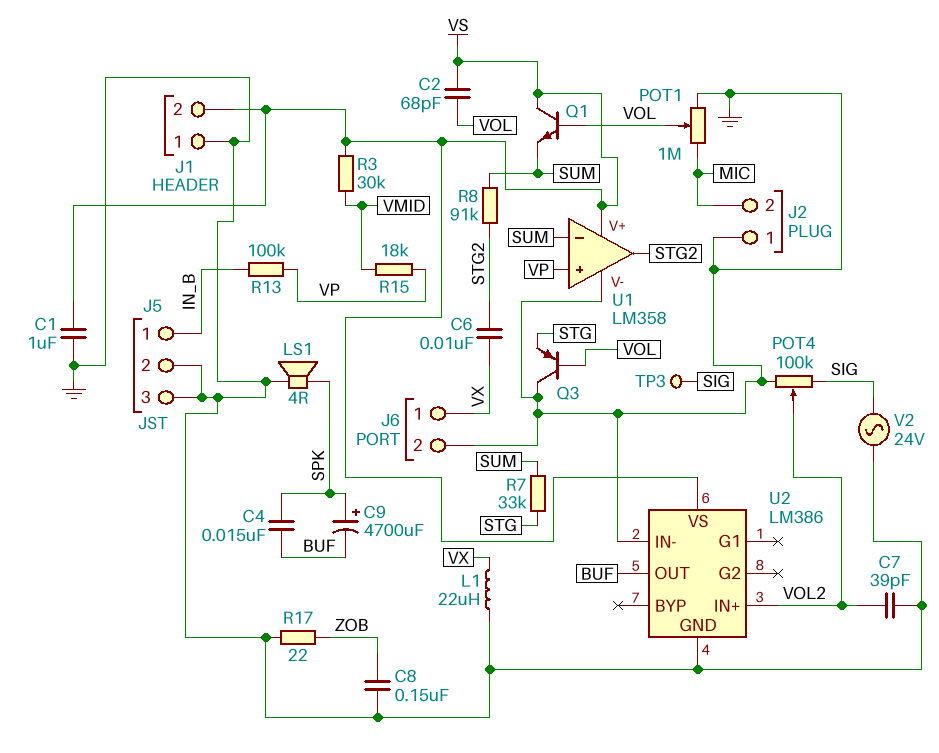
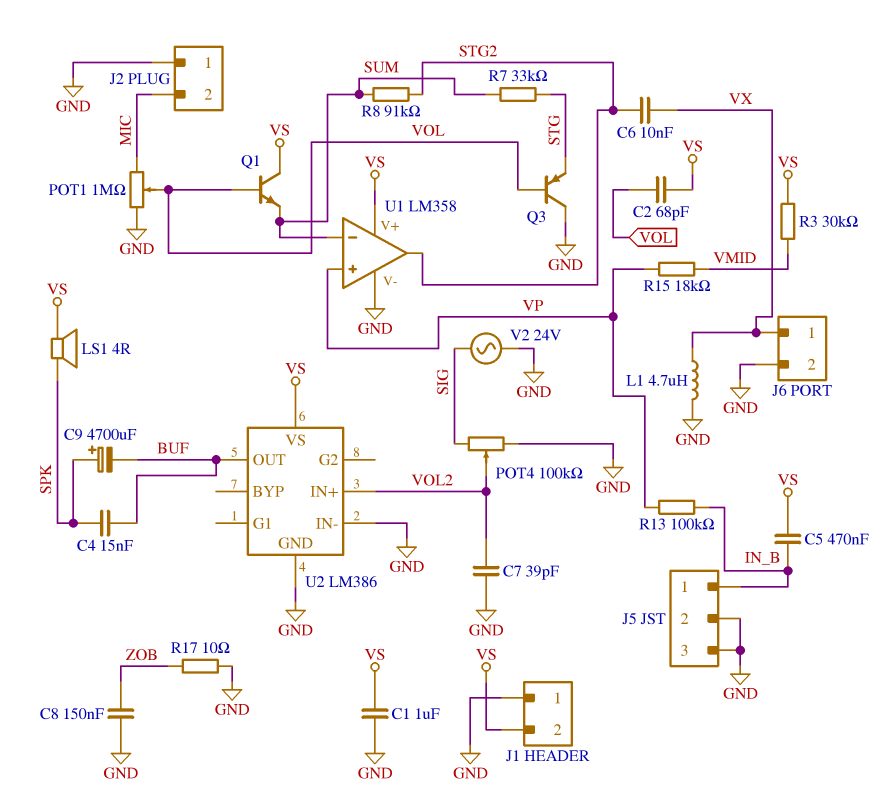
C5: none -> 470nF (IN_B, VS)
L1: 22uH (GND, VX) -> 4.7uH (GND, VX)
LS1: speaker 4R (GND, SPK) -> speaker 4R (SPK, VS)
R17: 22 (GND, ZOB) -> 10 (GND, ZOB)
TP3: test point (SIG) -> none

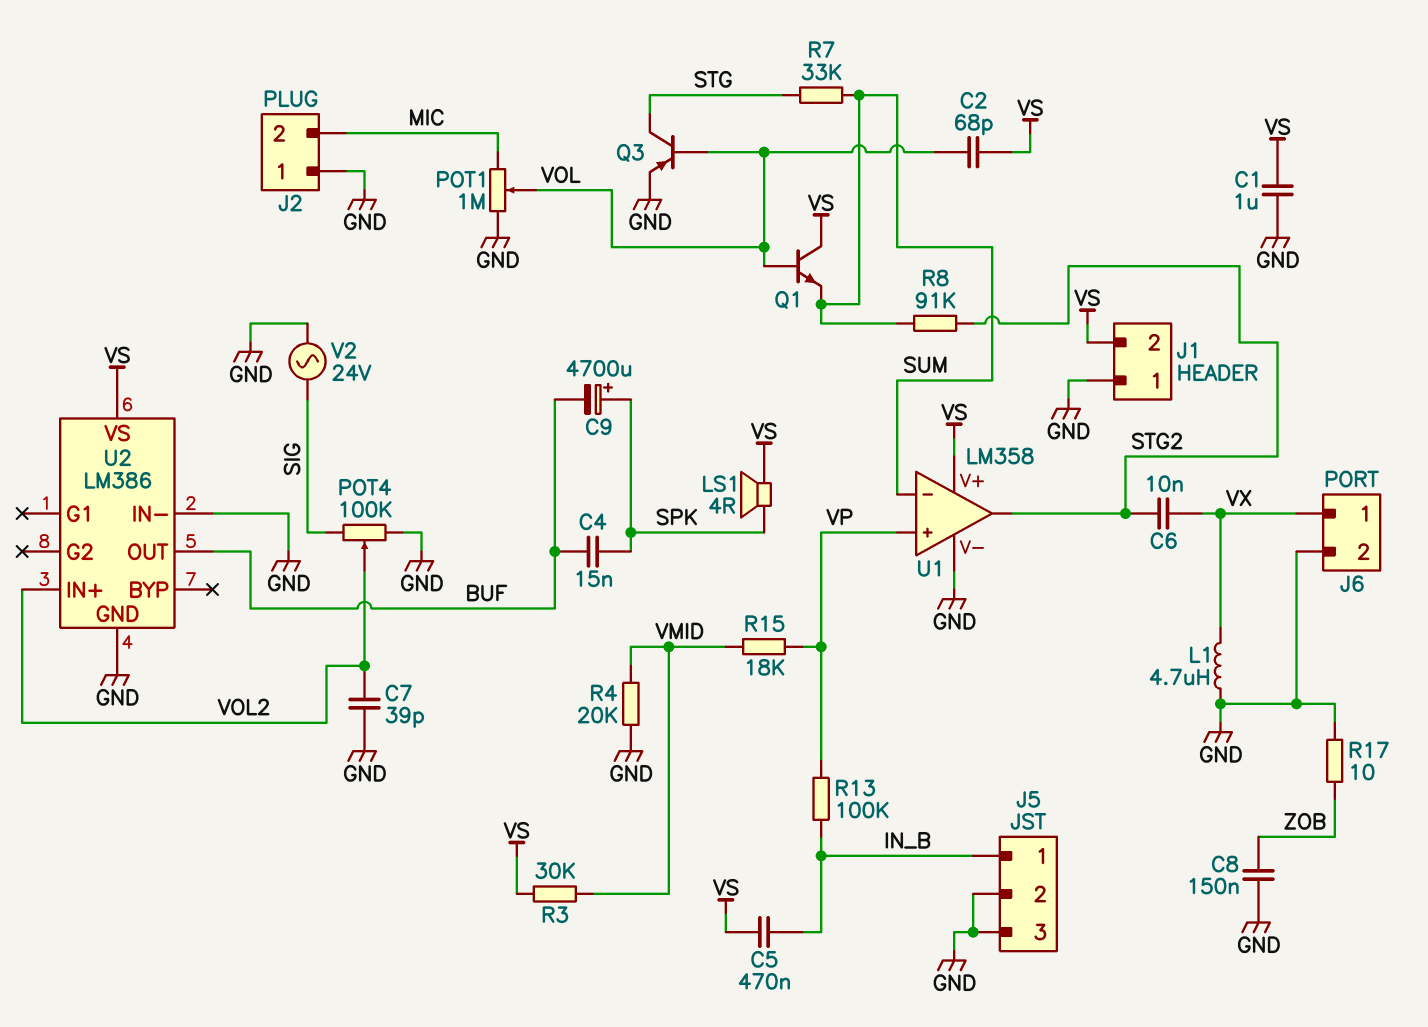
Q3: PNP (B VOL, C GND, E STG) -> PNP (B VOL, C STG, E GND)
R4: none -> 20k (GND, VMID)

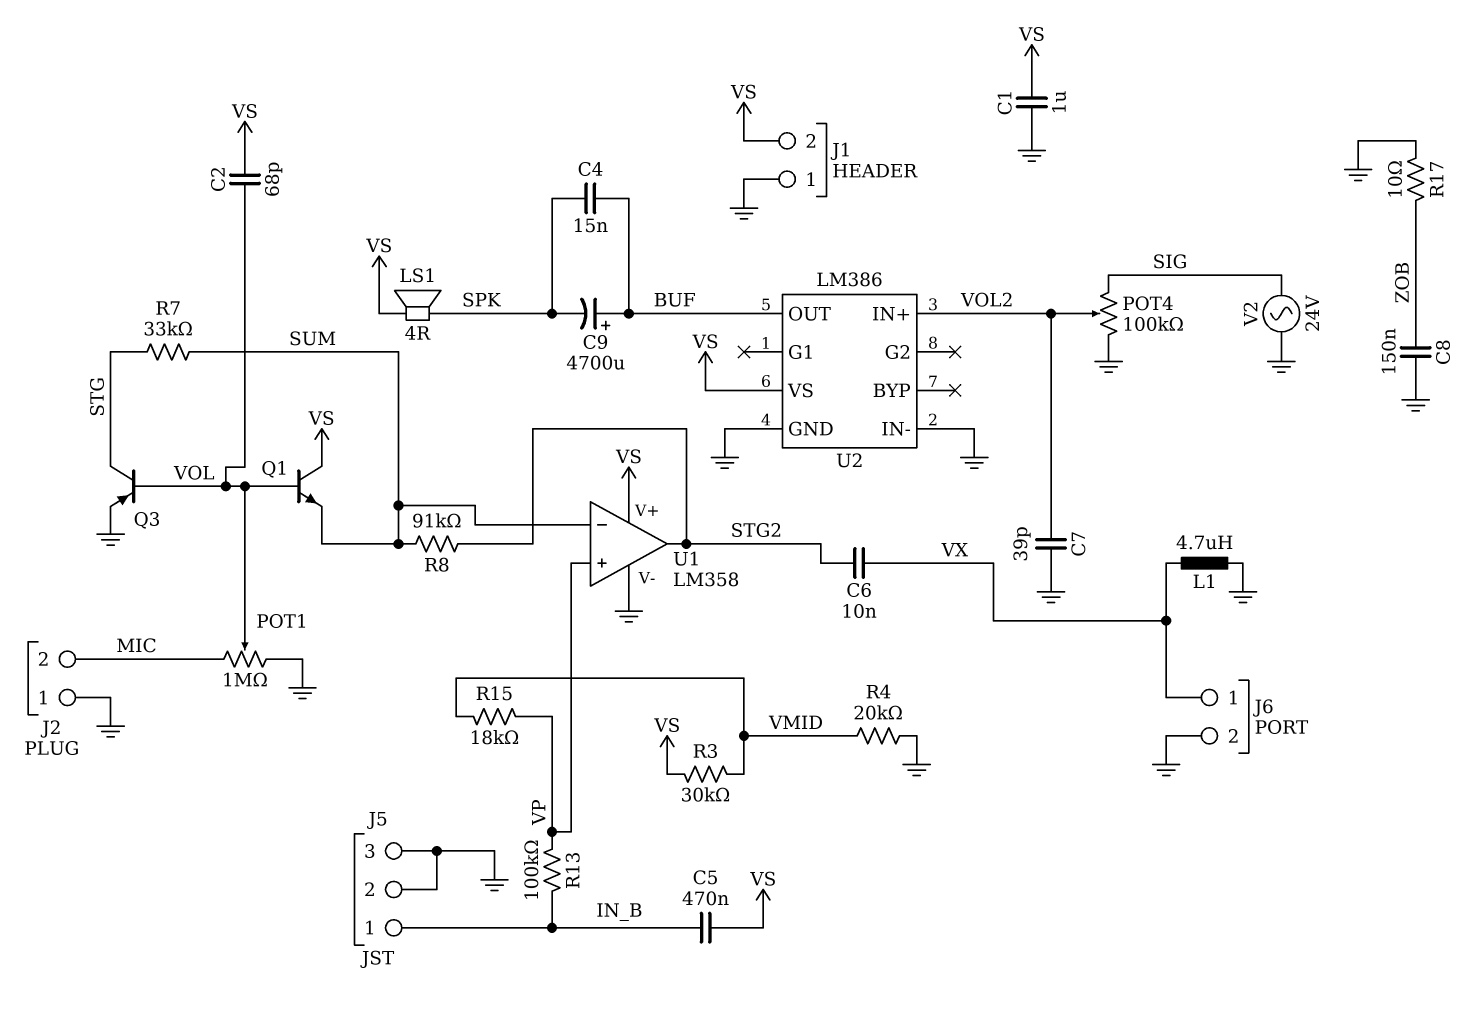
C9: 4700uF (plus SPK, minus BUF) -> 4700uF (plus BUF, minus SPK)

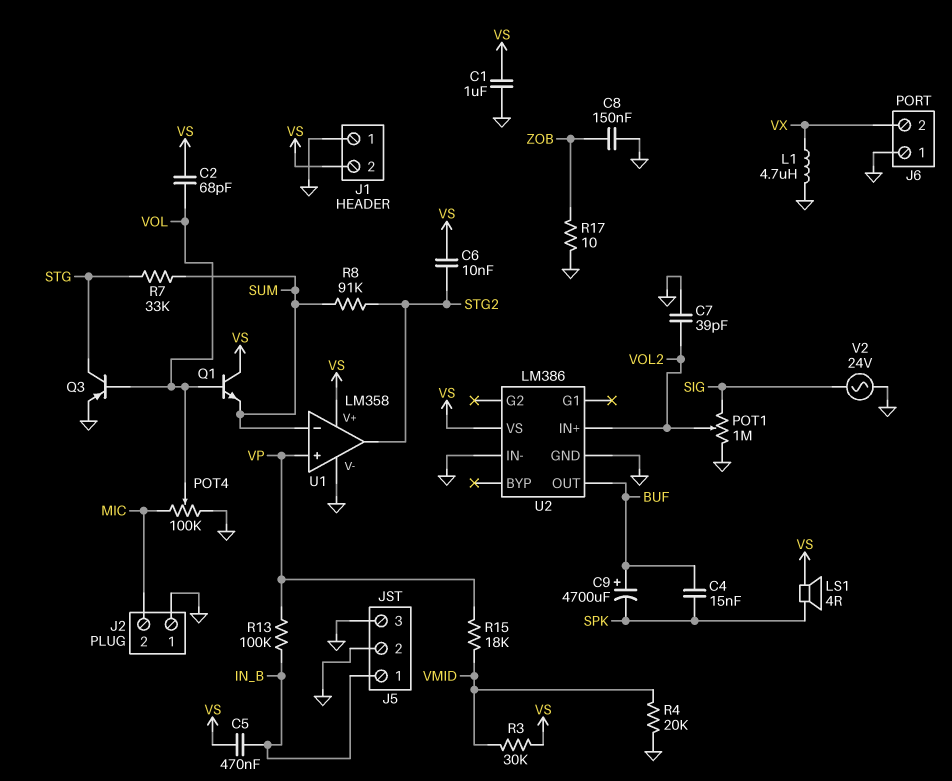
C6: 10nF (STG2, VX) -> 10nF (STG2, VS)
J6 pin 1: VX -> GND
J6 pin 2: GND -> VX
POT1: 1M (GND, MIC, wiper VOL) -> 1M (GND, SIG, wiper VOL2)
POT4: 100k (GND, SIG, wiper VOL2) -> 100k (GND, MIC, wiper VOL)

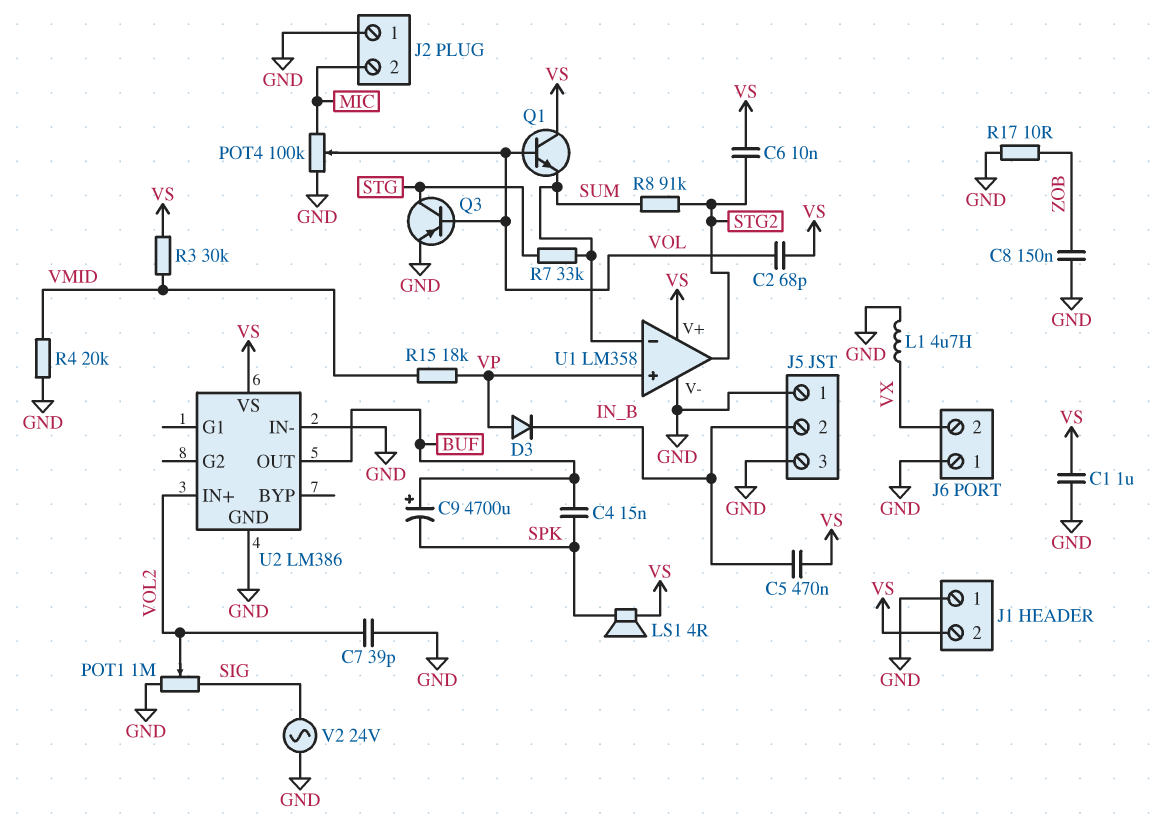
D3: none -> diode (A VP, K IN_B)
J5 pin 1: IN_B -> GND
J5 pin 2: GND -> IN_B
R13: 100k (IN_B, VP) -> none

